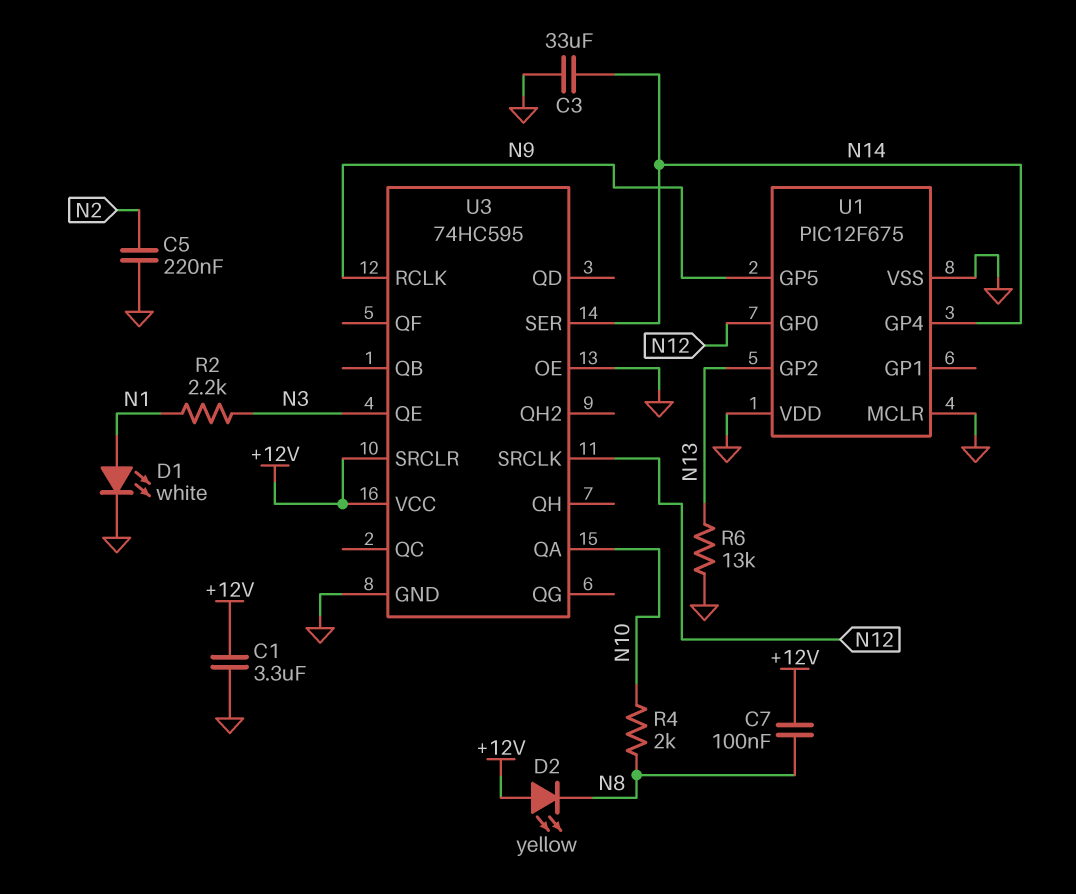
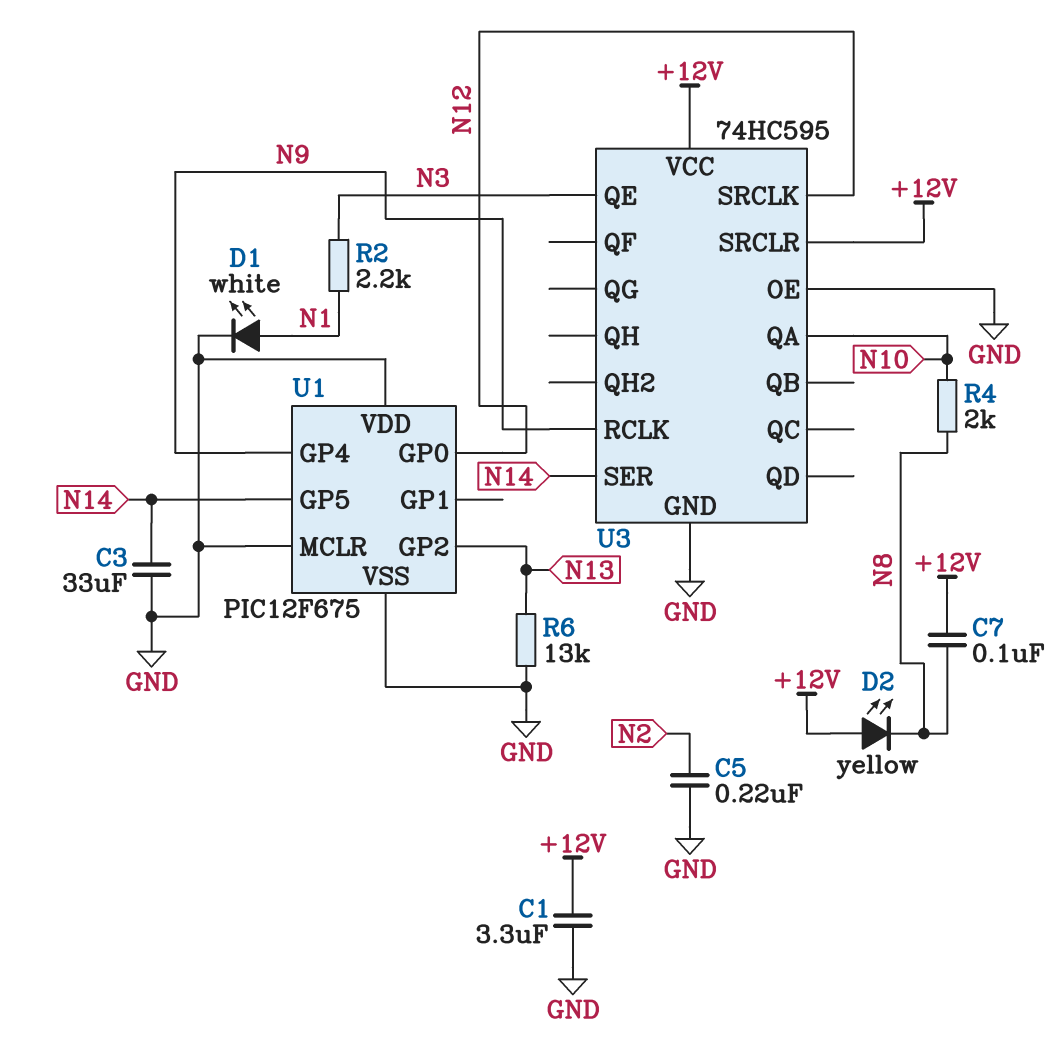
U1 pin GP4: N14 -> N9
U1 pin GP5: N9 -> N14

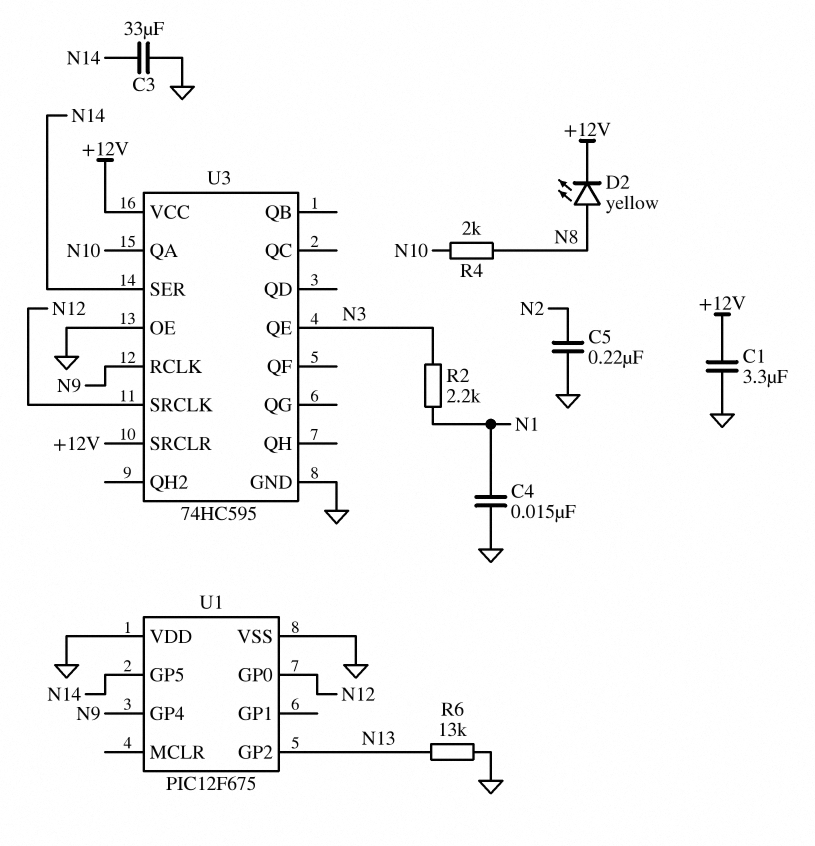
C4: none -> 15nF (GND, N1)
C7: 100nF (+12V, N8) -> none
D1: LED white (A N1, K GND) -> none
D2: LED yellow (A +12V, K N8) -> LED yellow (A N8, K +12V)
U1 pin MCLR: GND -> none

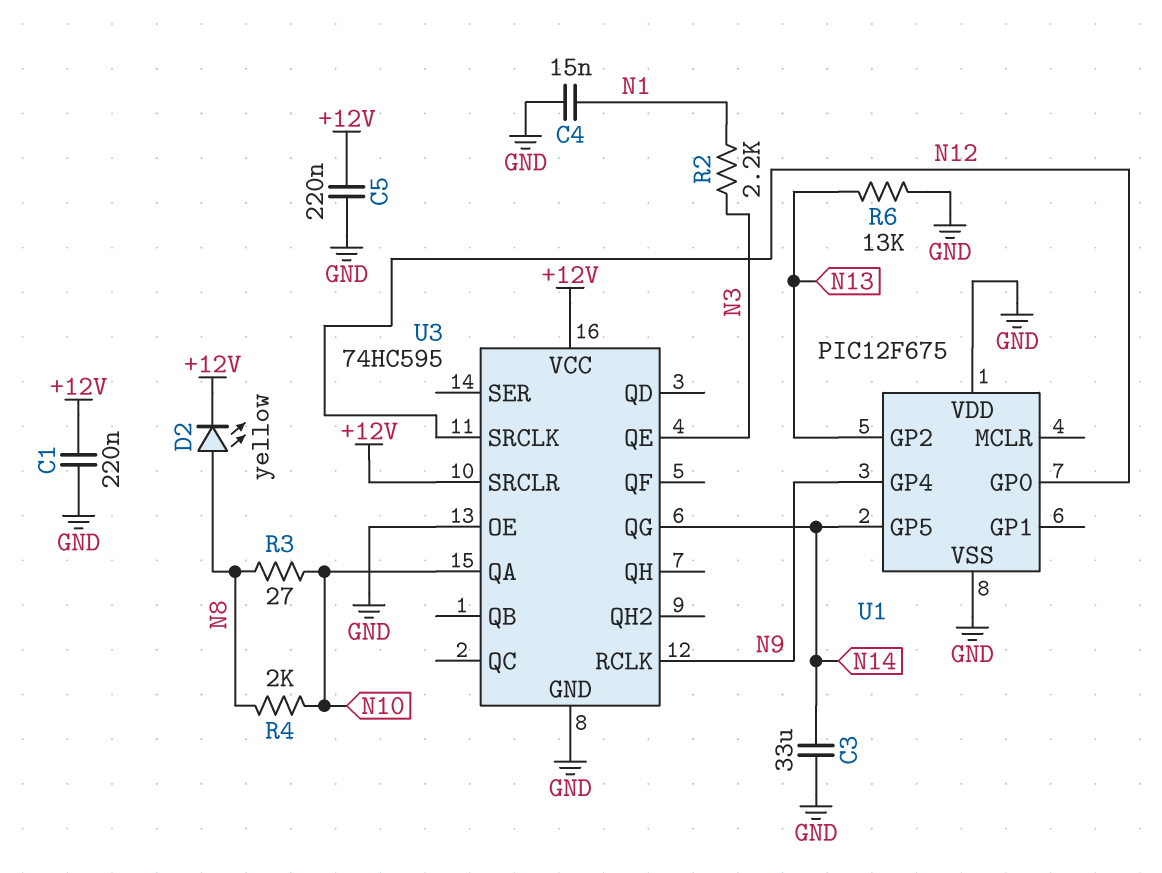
C1: 3.3uF (+12V, GND) -> 220nF (+12V, GND)
C5: 220nF (GND, N2) -> 220nF (+12V, GND)
R3: none -> 27 (N8, N10)
U3 pin QG: none -> N14
U3 pin SER: N14 -> none

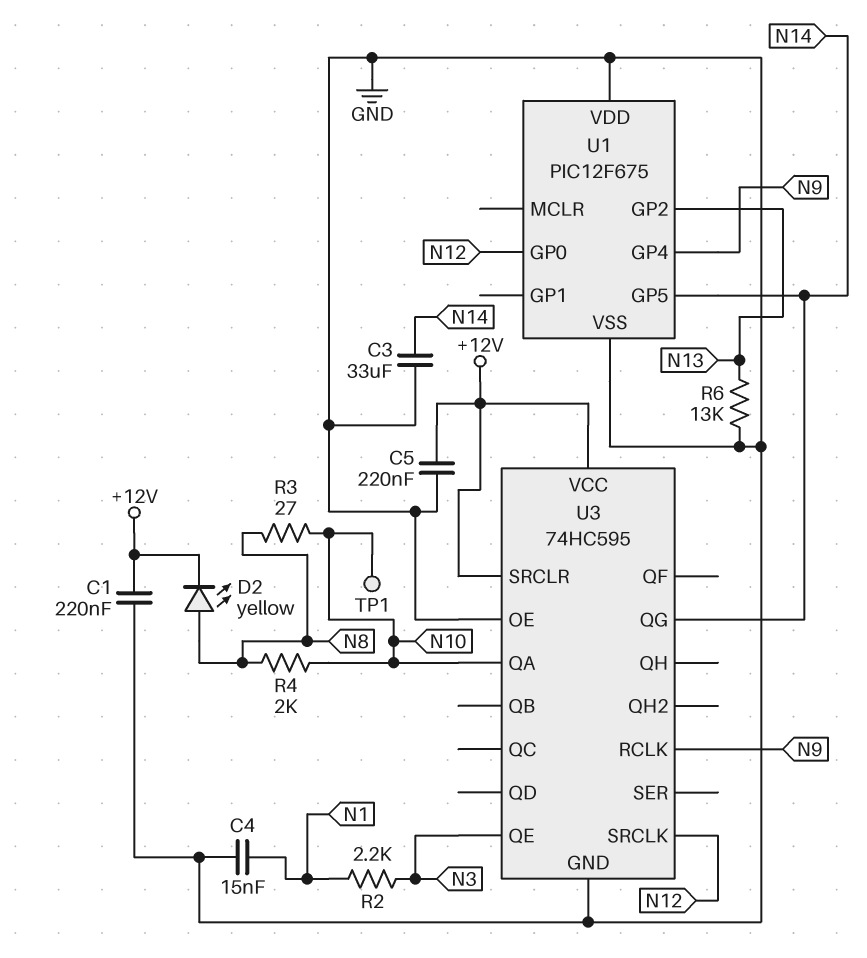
TP1: none -> test point (N10)

